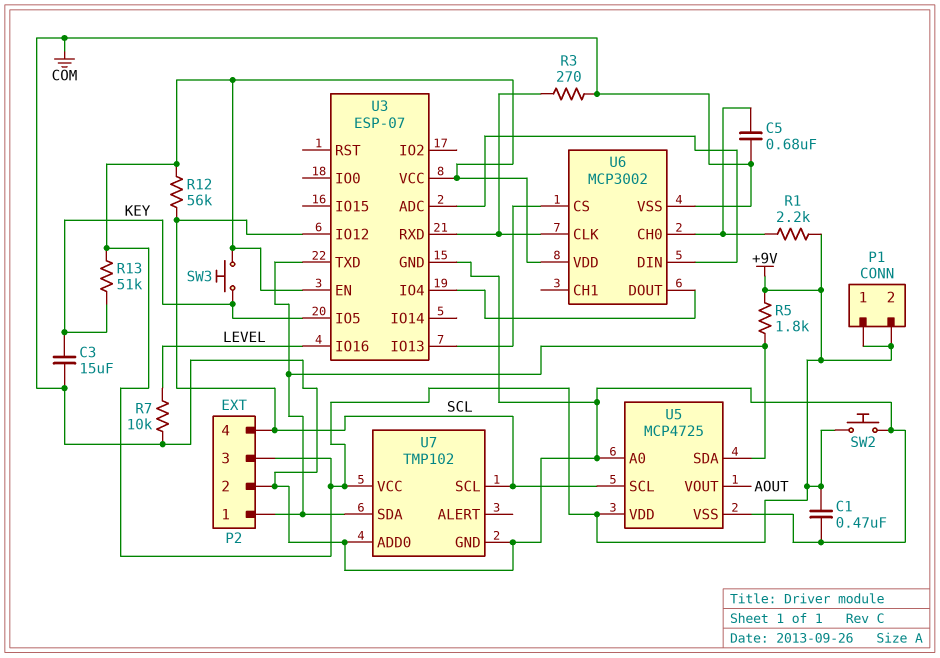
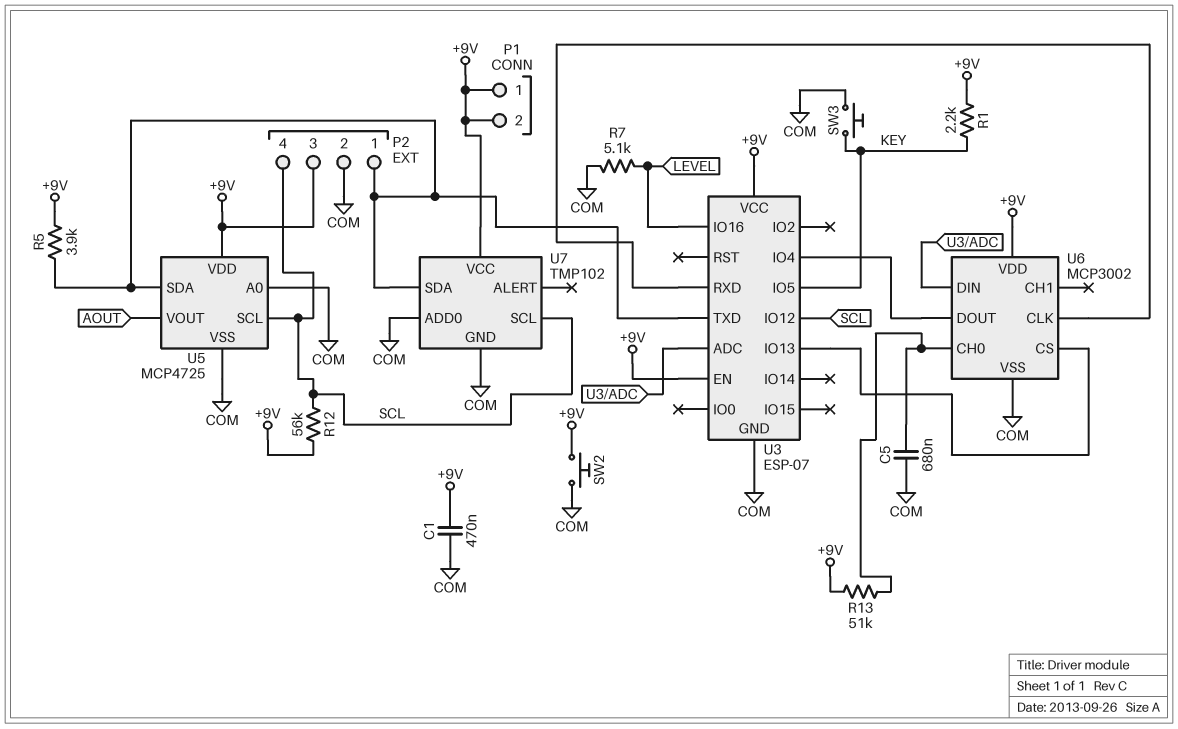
C3: 15uF (COM, KEY) -> none
R1: 2.2k (+9V, U6/CH0) -> 2.2k (+9V, KEY)
R3: 270 (COM, U3/RXD) -> none
R5: 1.8k (+9V, P2/1) -> 3.9k (+9V, P2/1)
R7: 10k (COM, LEVEL) -> 5.1k (COM, LEVEL)
R13: 51k (+9V, KEY) -> 51k (+9V, U6/CH0)
SW3: button (+9V, KEY) -> button (COM, KEY)

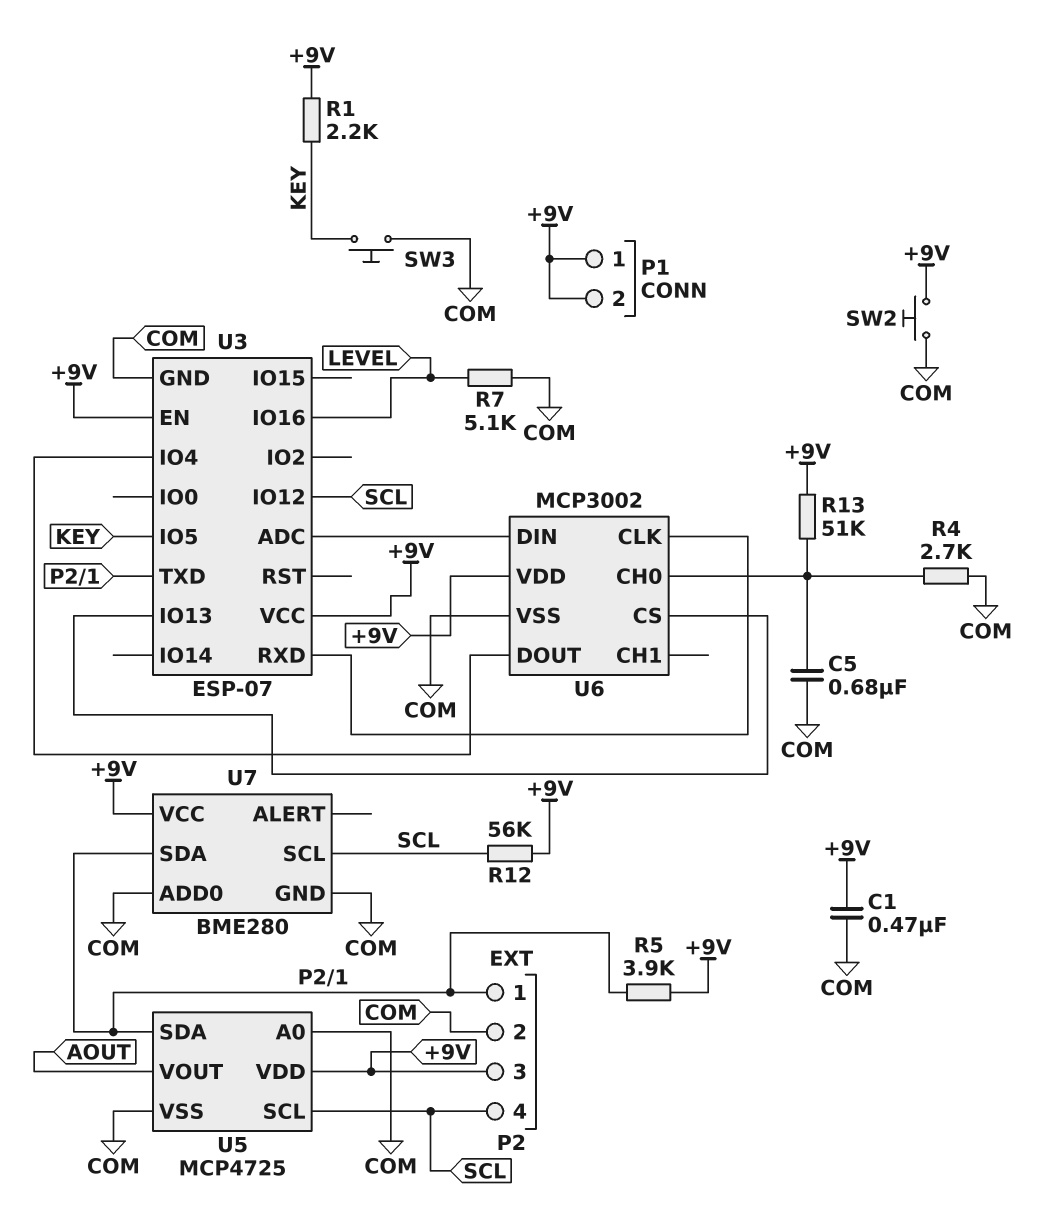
R4: none -> 2.7k (COM, U6/CH0)
U7: TMP102 -> BME280

